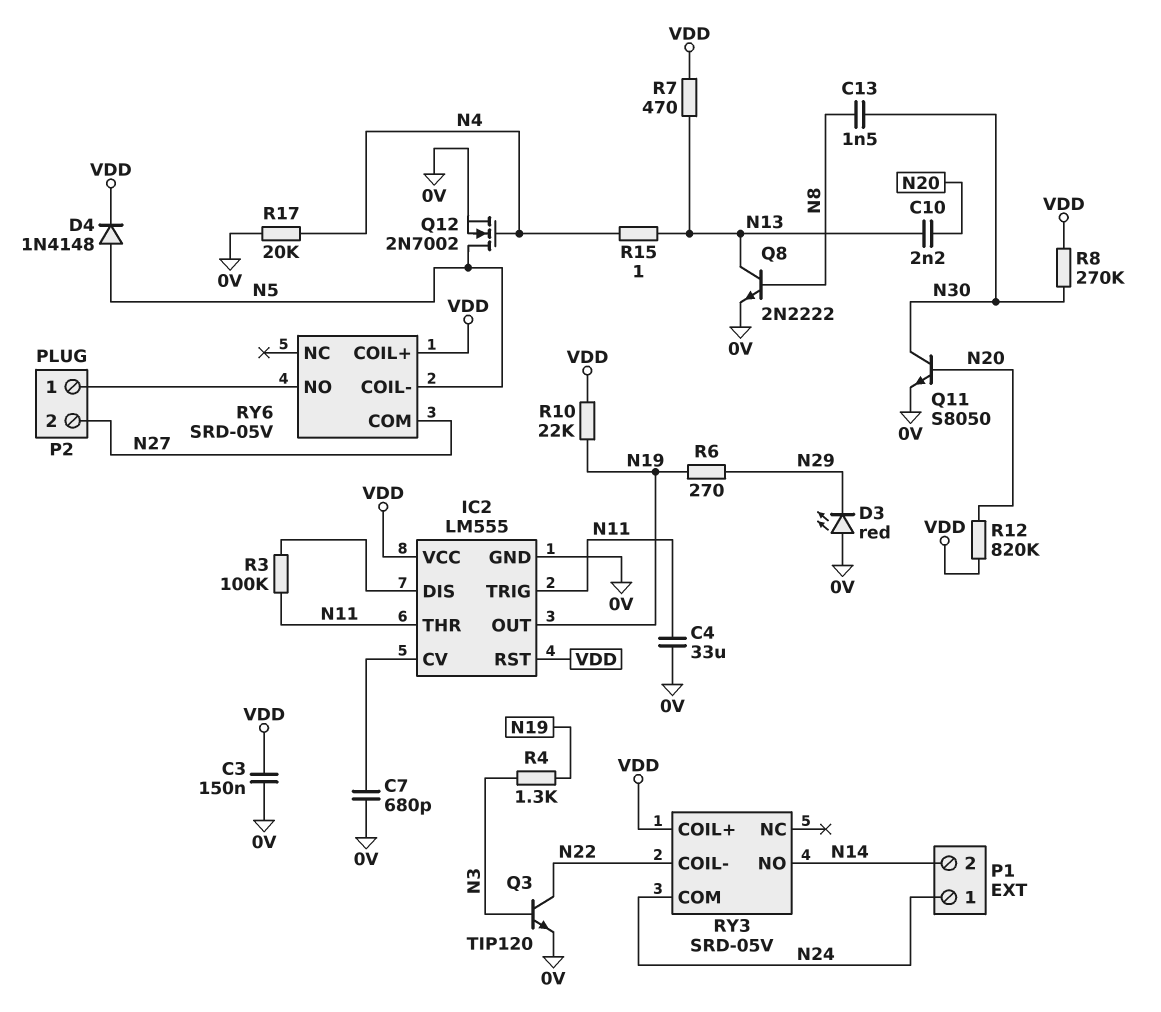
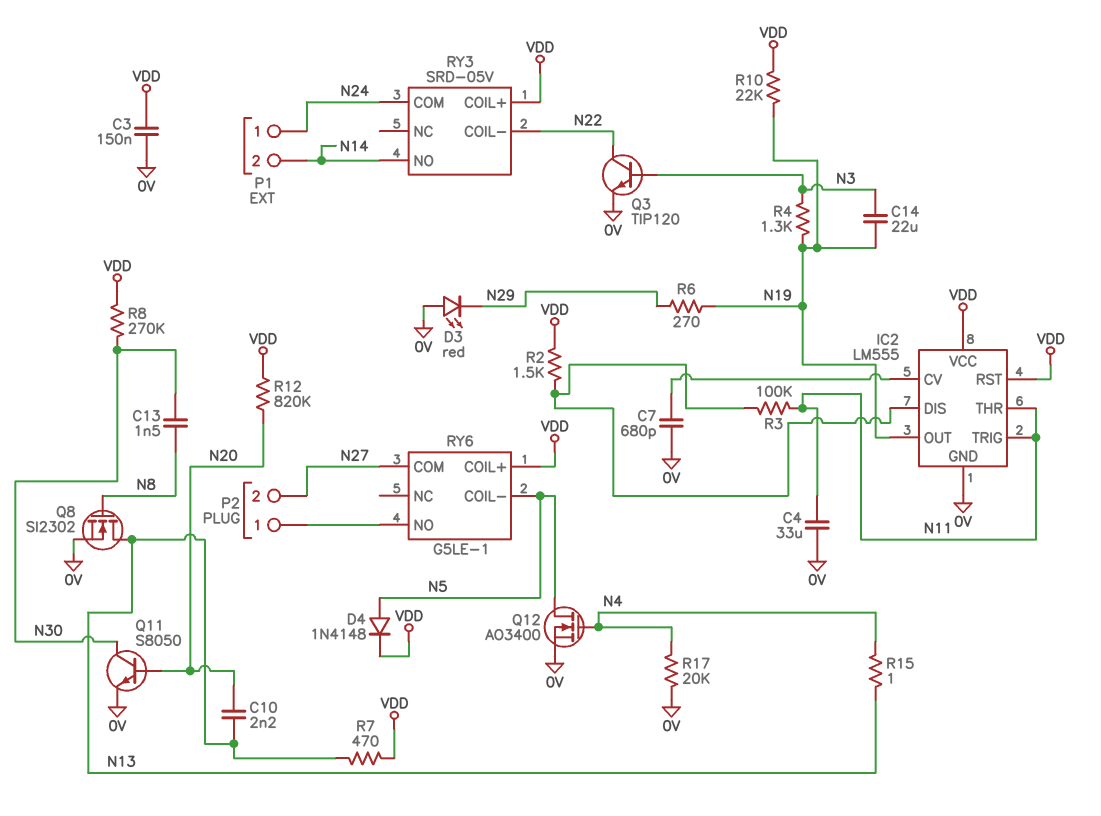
C14: none -> 22uF (N3, N19)
Q8: NPN 2N2222 (B N8, C N13, E 0V) -> NMOS SI2302 (G N8, D N13, S 0V)
Q12: NMOS 2N7002 (G N4, D N5, S 0V) -> NMOS AO3400 (G N4, D N5, S 0V)
R2: none -> 1.5k (IC2/DIS, VDD)
RY6: SRD-05V -> G5LE-1

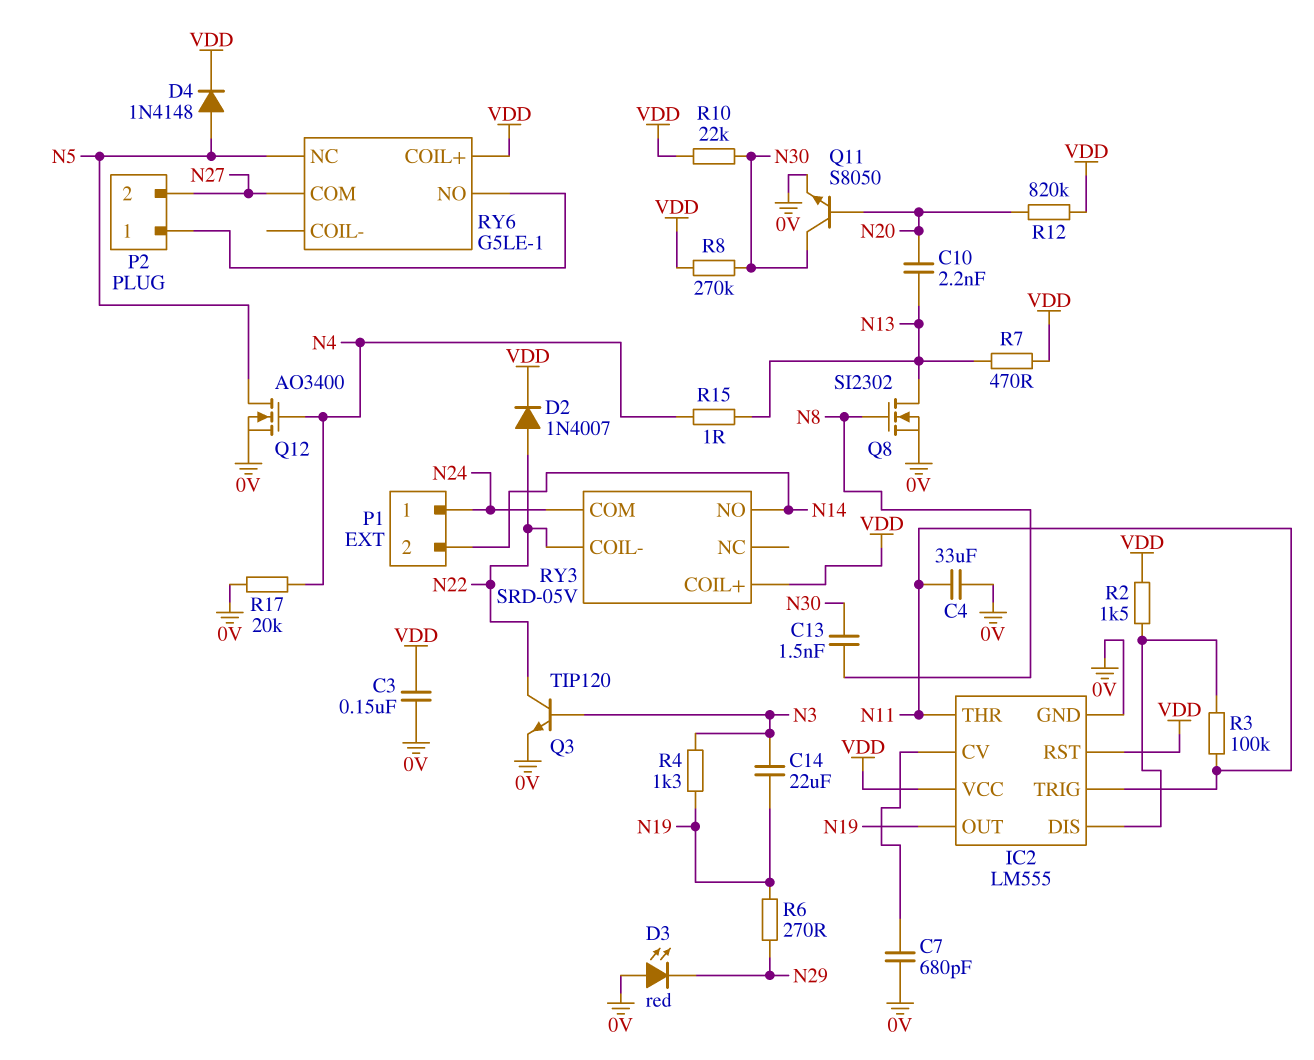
D2: none -> diode 1N4007 (A N22, K VDD)
R10: 22k (N19, VDD) -> 22k (N30, VDD)
RY6 pin COIL-: N5 -> none
RY6 pin NC: none -> N5

